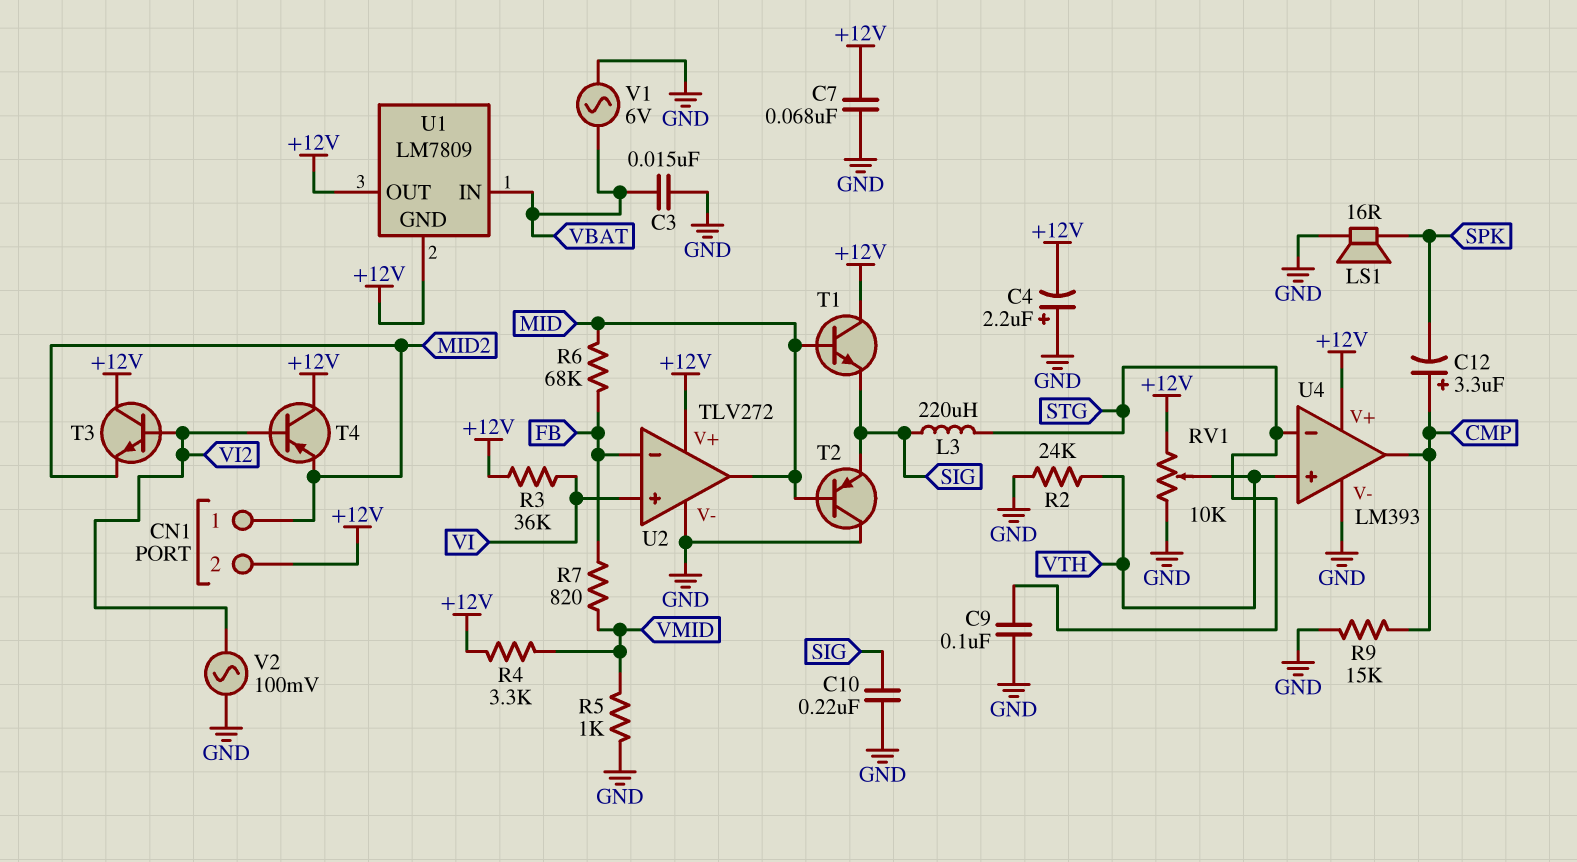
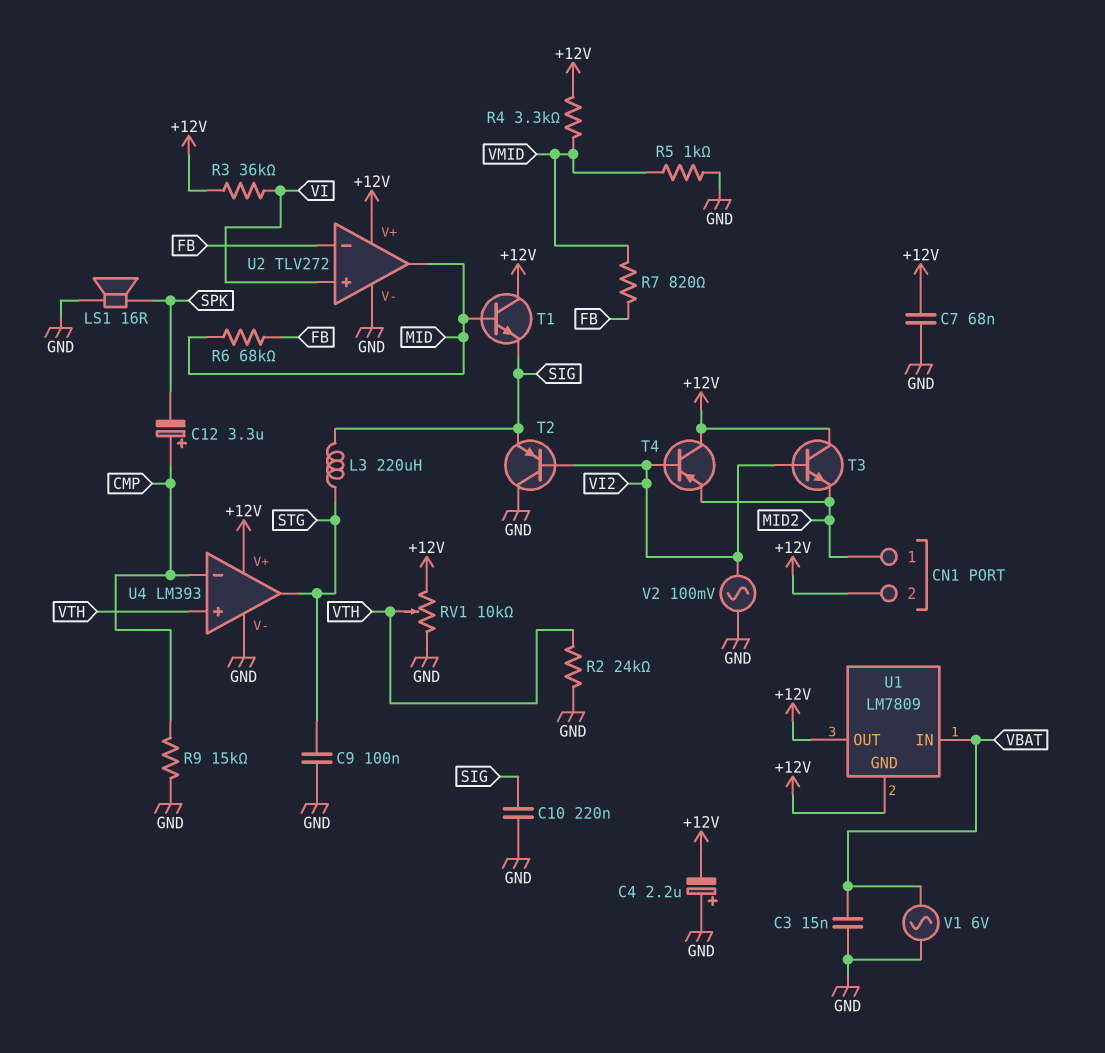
T2: PNP (B MID, C GND, E SIG) -> PNP (B VI2, C GND, E SIG)
U4 pin in-: STG -> CMP
U4 pin out: CMP -> STG

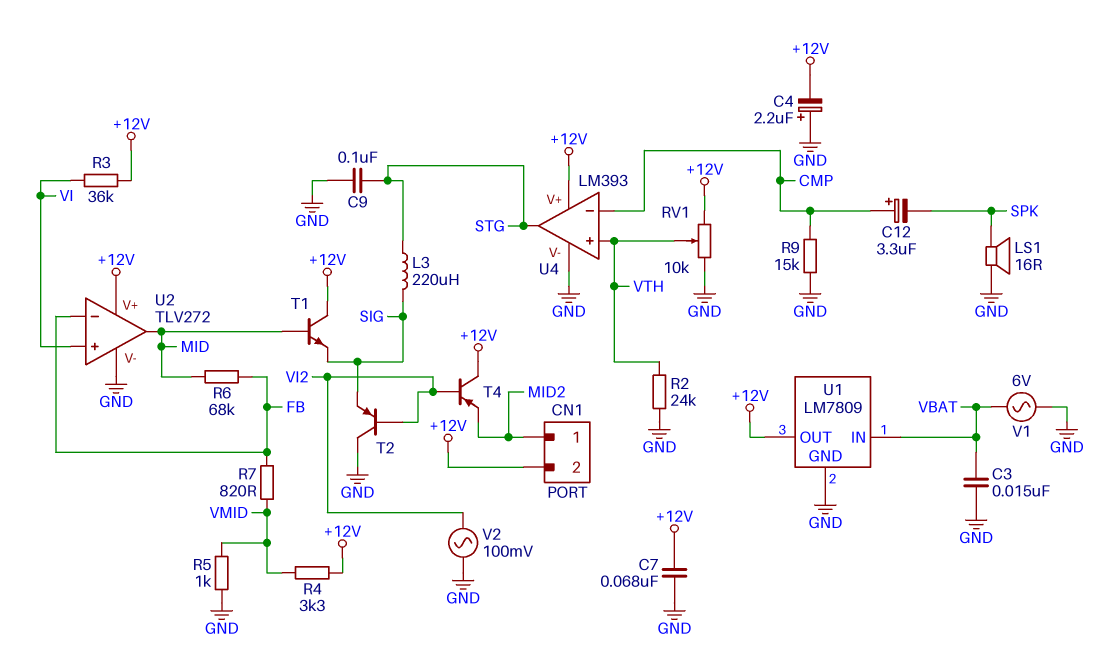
C10: 220nF (GND, SIG) -> none
T3: NPN (B VI2, C +12V, E MID2) -> none
U1 pin GND: +12V -> GND

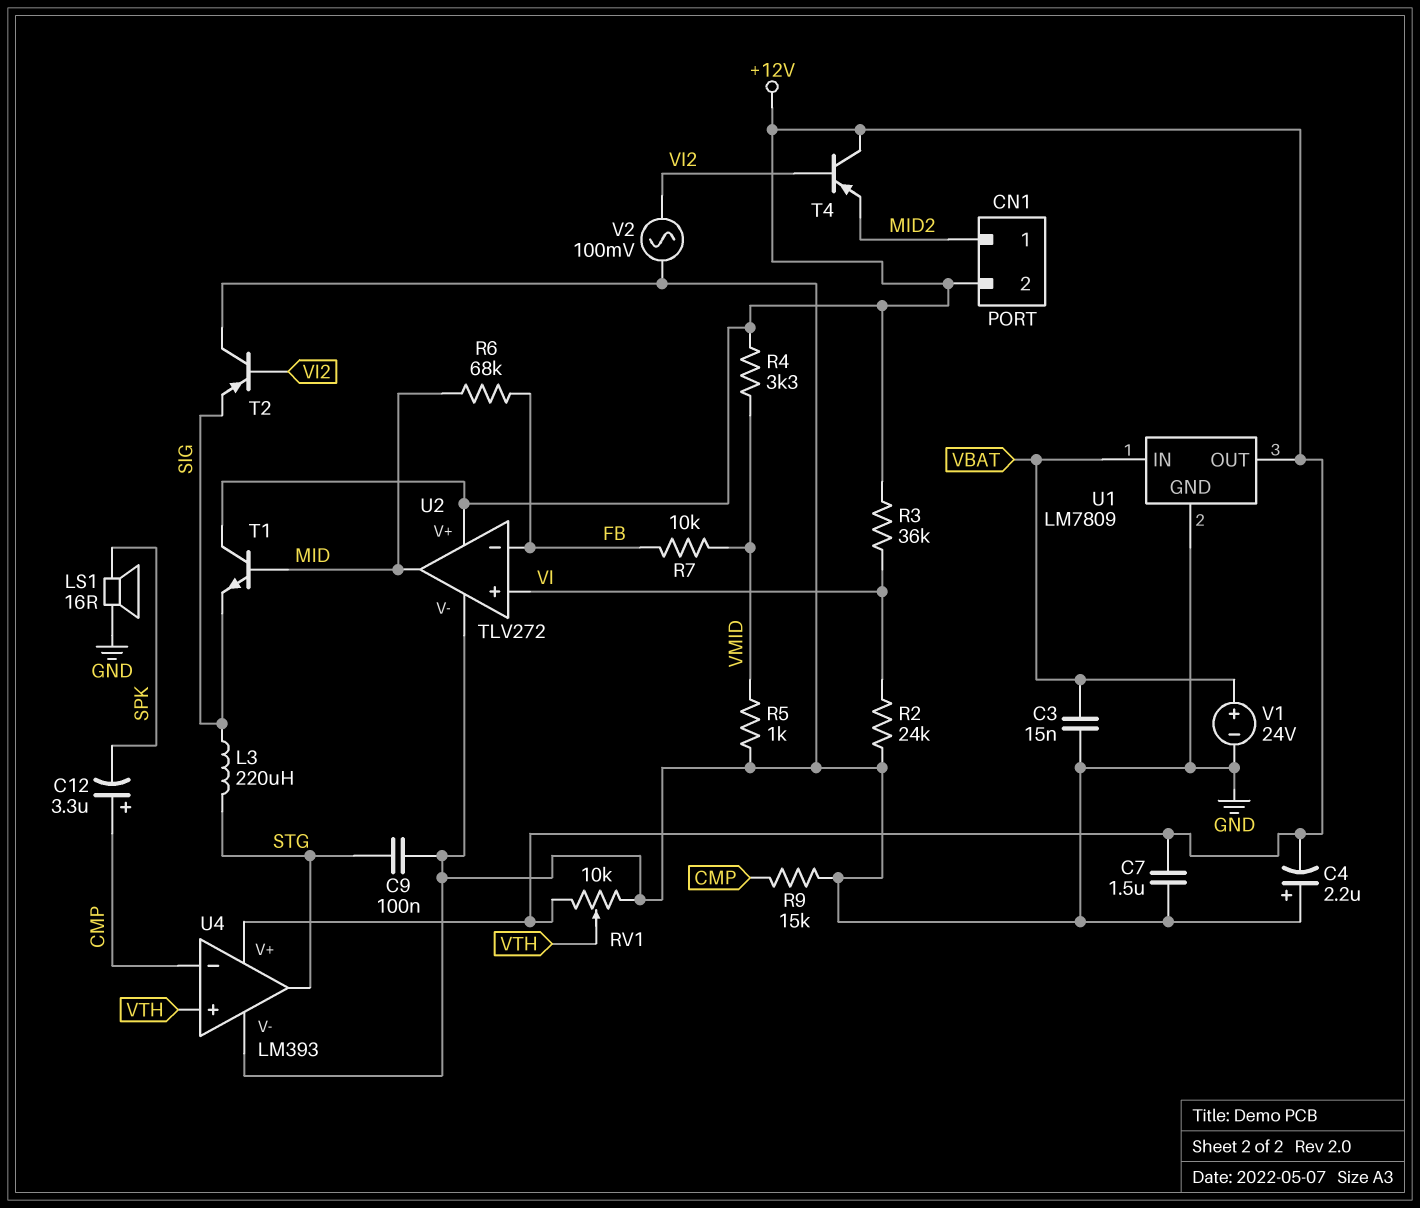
C7: 68nF (+12V, GND) -> 1.5uF (+12V, GND)
R2: 24k (GND, VTH) -> 24k (GND, VI)
R7: 820 (FB, VMID) -> 10k (FB, VMID)
V1: AC 6V (GND, VBAT) -> 24V (plus VBAT, minus GND)

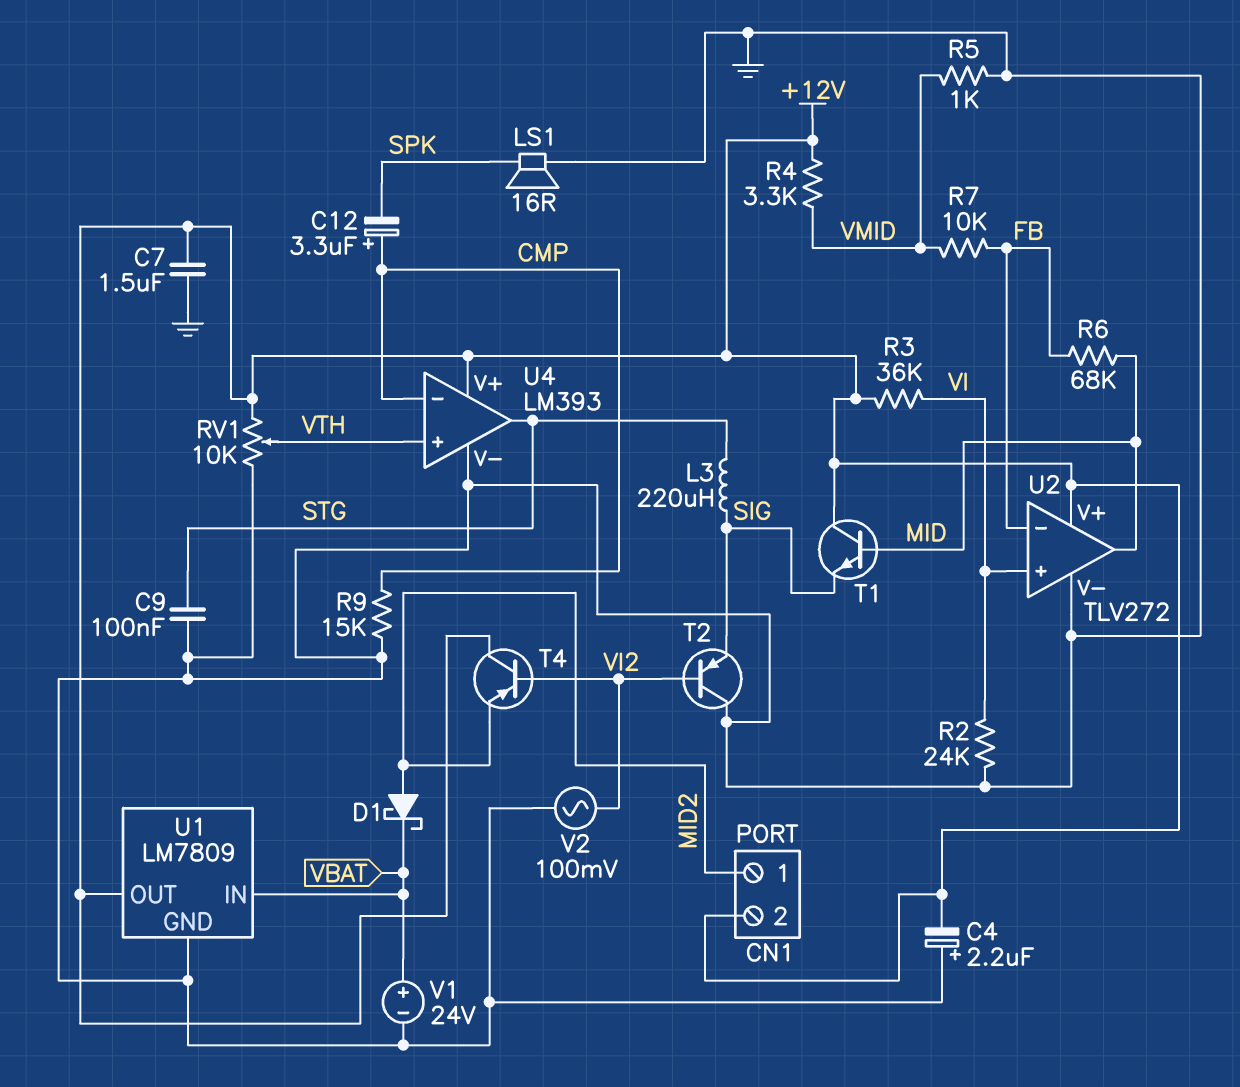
C3: 15nF (GND, VBAT) -> none
D1: none -> schottky (A MID2, K VBAT)

